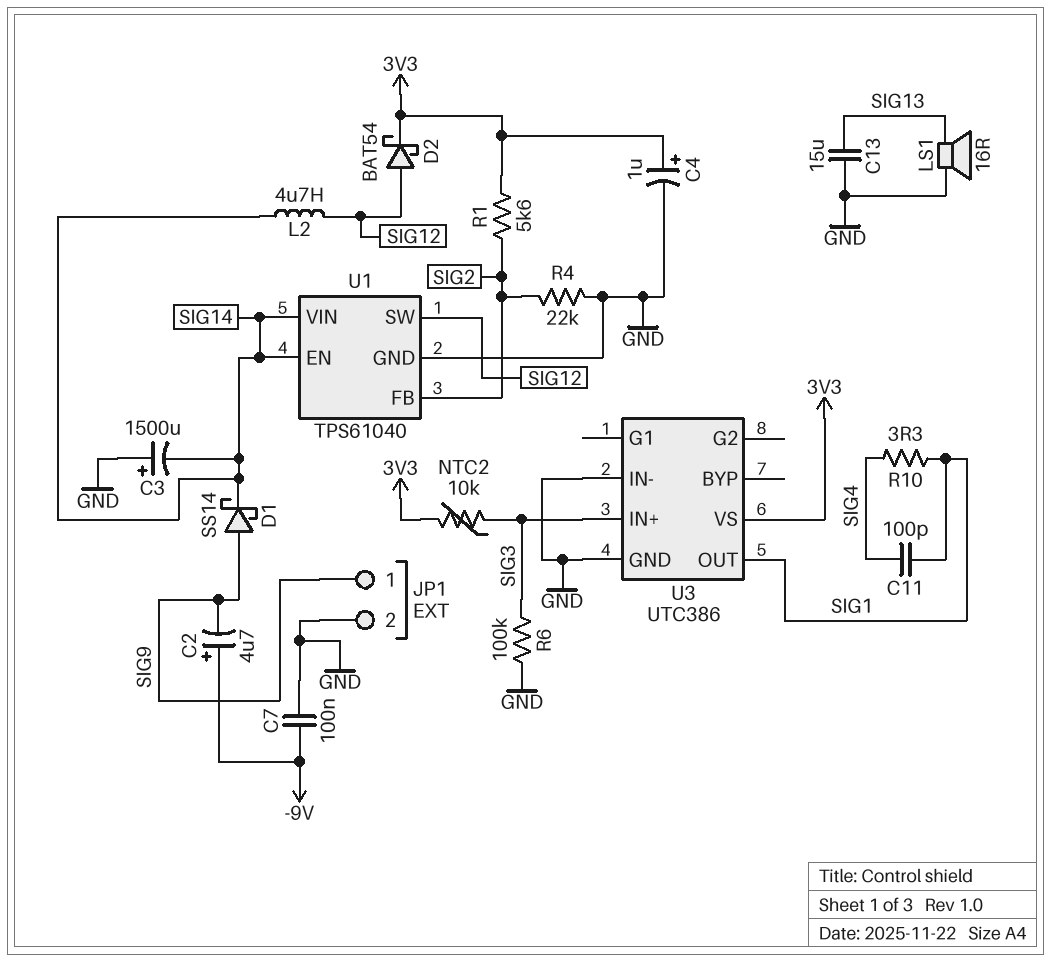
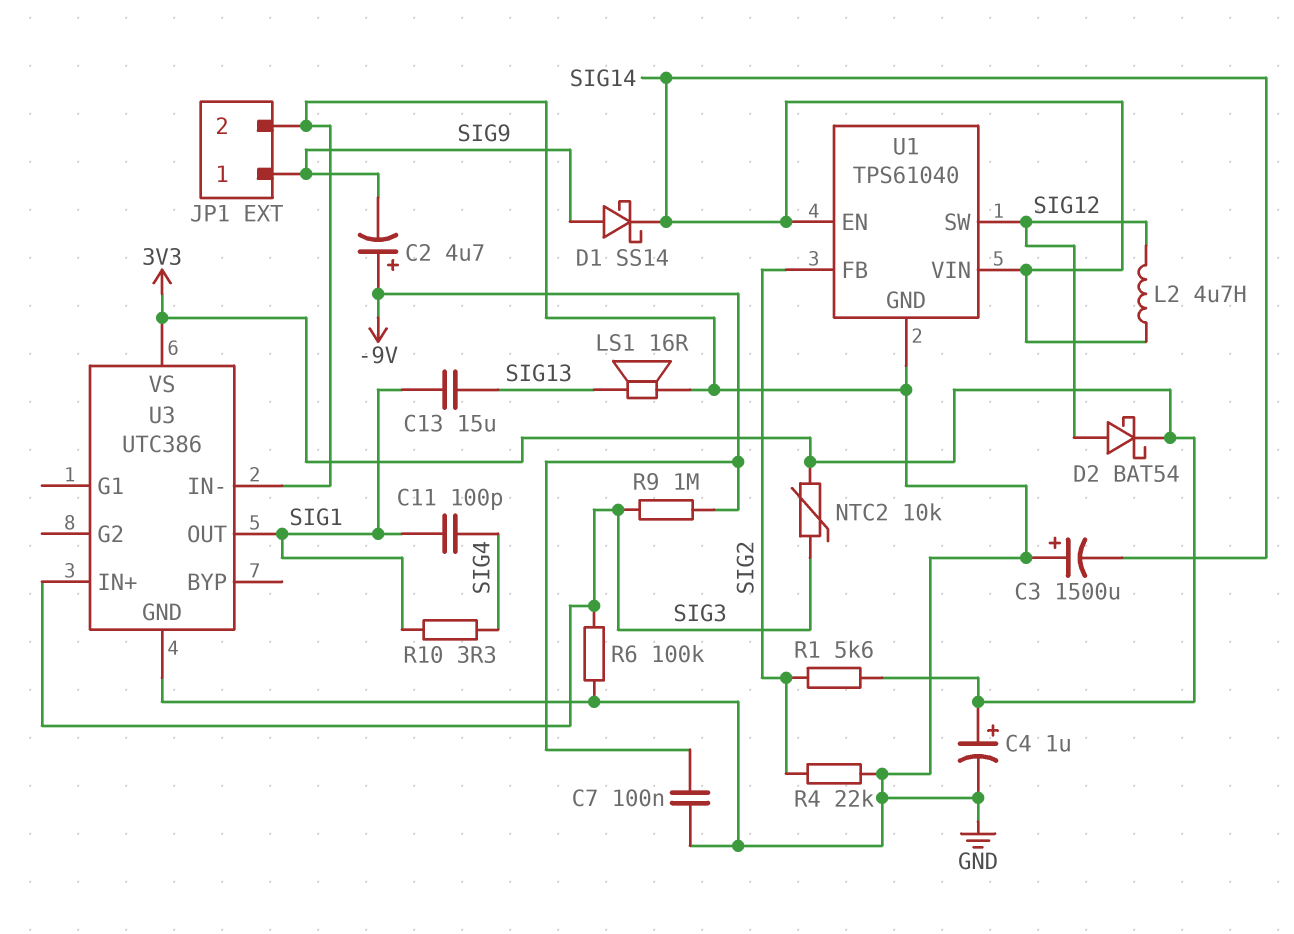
C13: 15uF (GND, SIG13) -> 15uF (SIG1, SIG13)
R9: none -> 1M (-9V, SIG3)

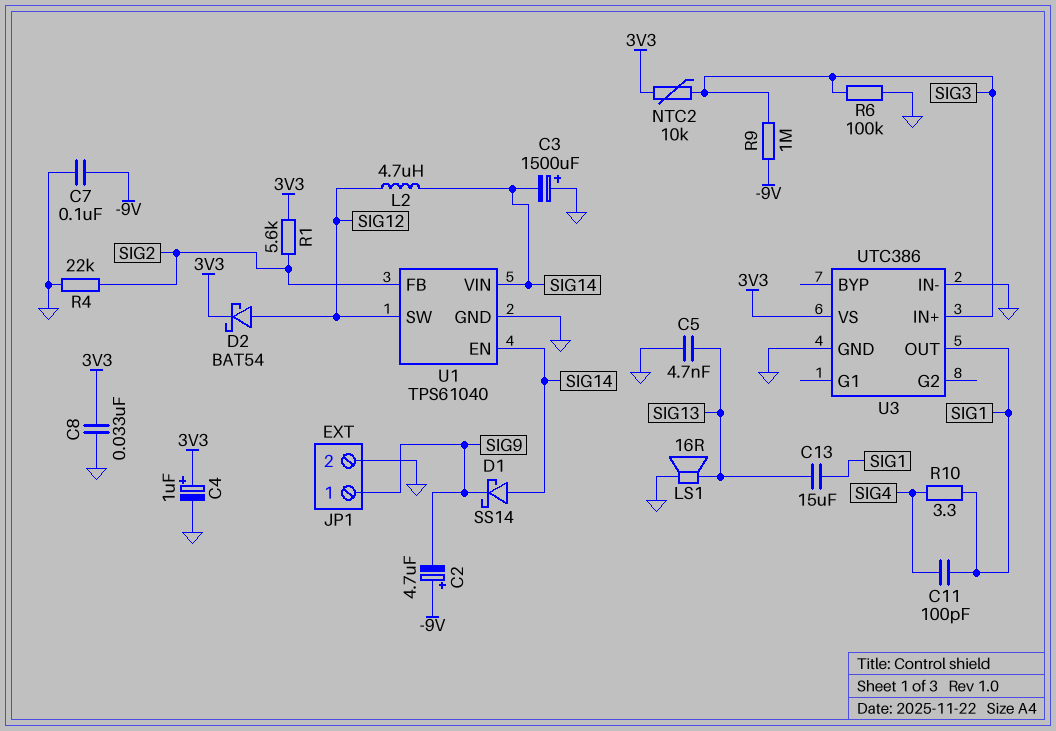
C5: none -> 4.7nF (GND, SIG13)
C8: none -> 33nF (3V3, GND)
D1: schottky SS14 (A SIG9, K SIG14) -> schottky SS14 (A SIG14, K SIG9)

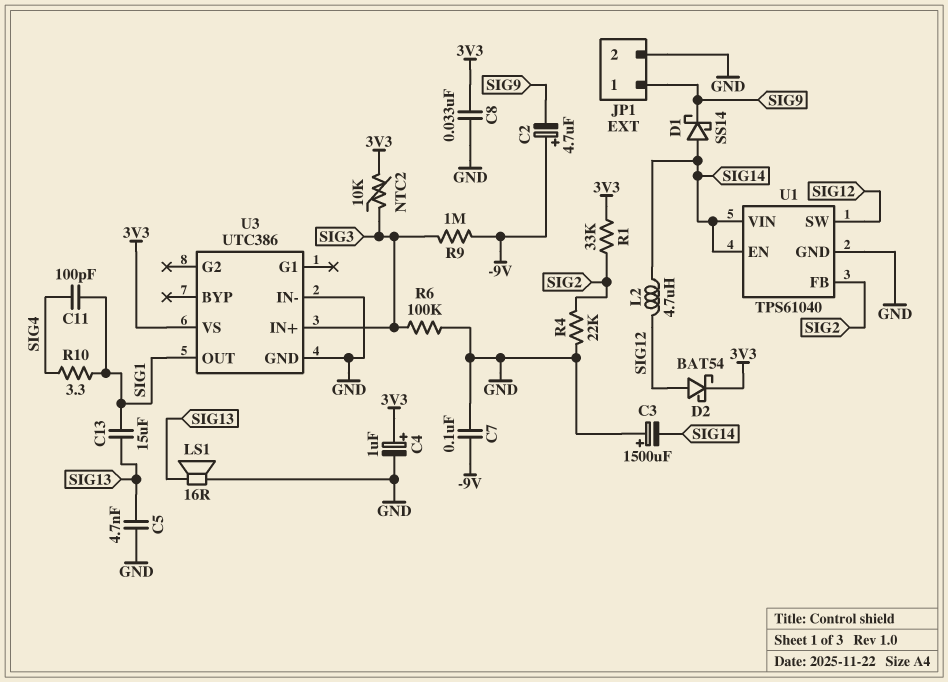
R1: 5.6k (3V3, SIG2) -> 33k (3V3, SIG2)

